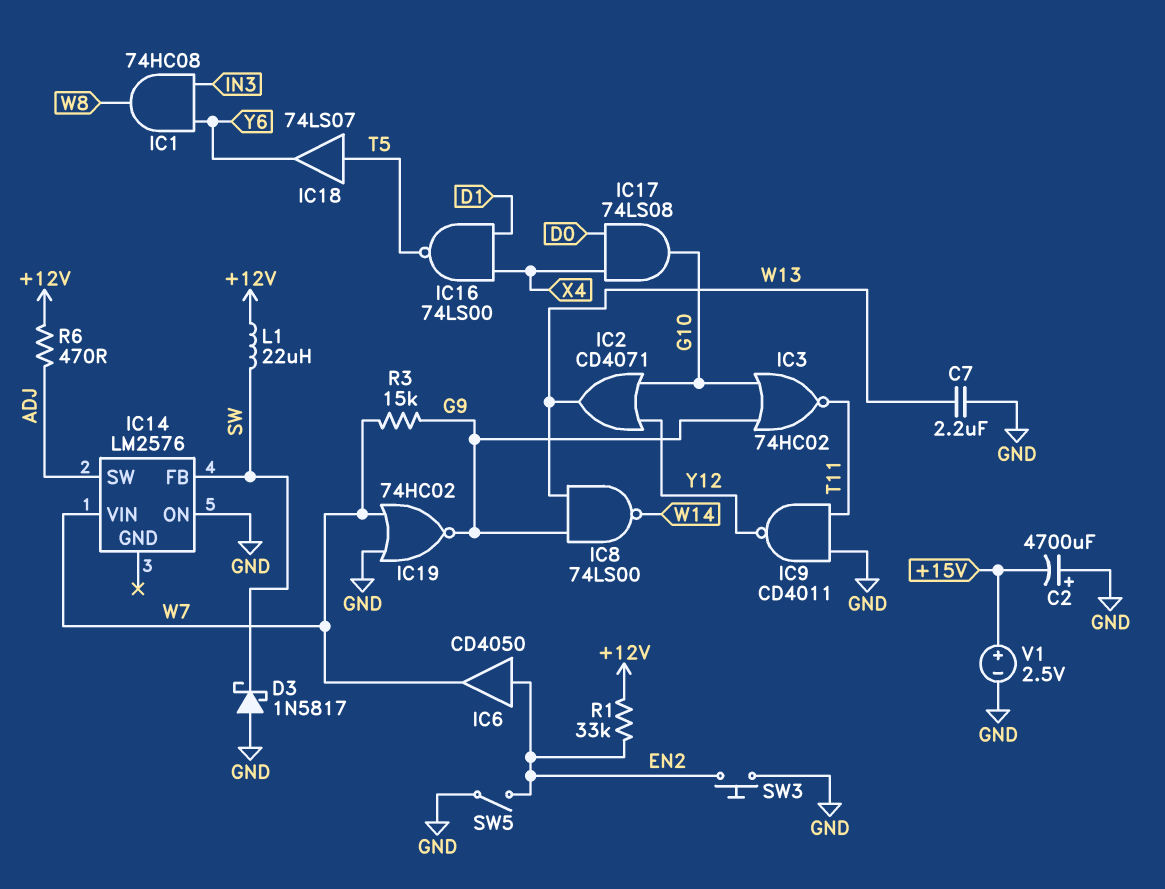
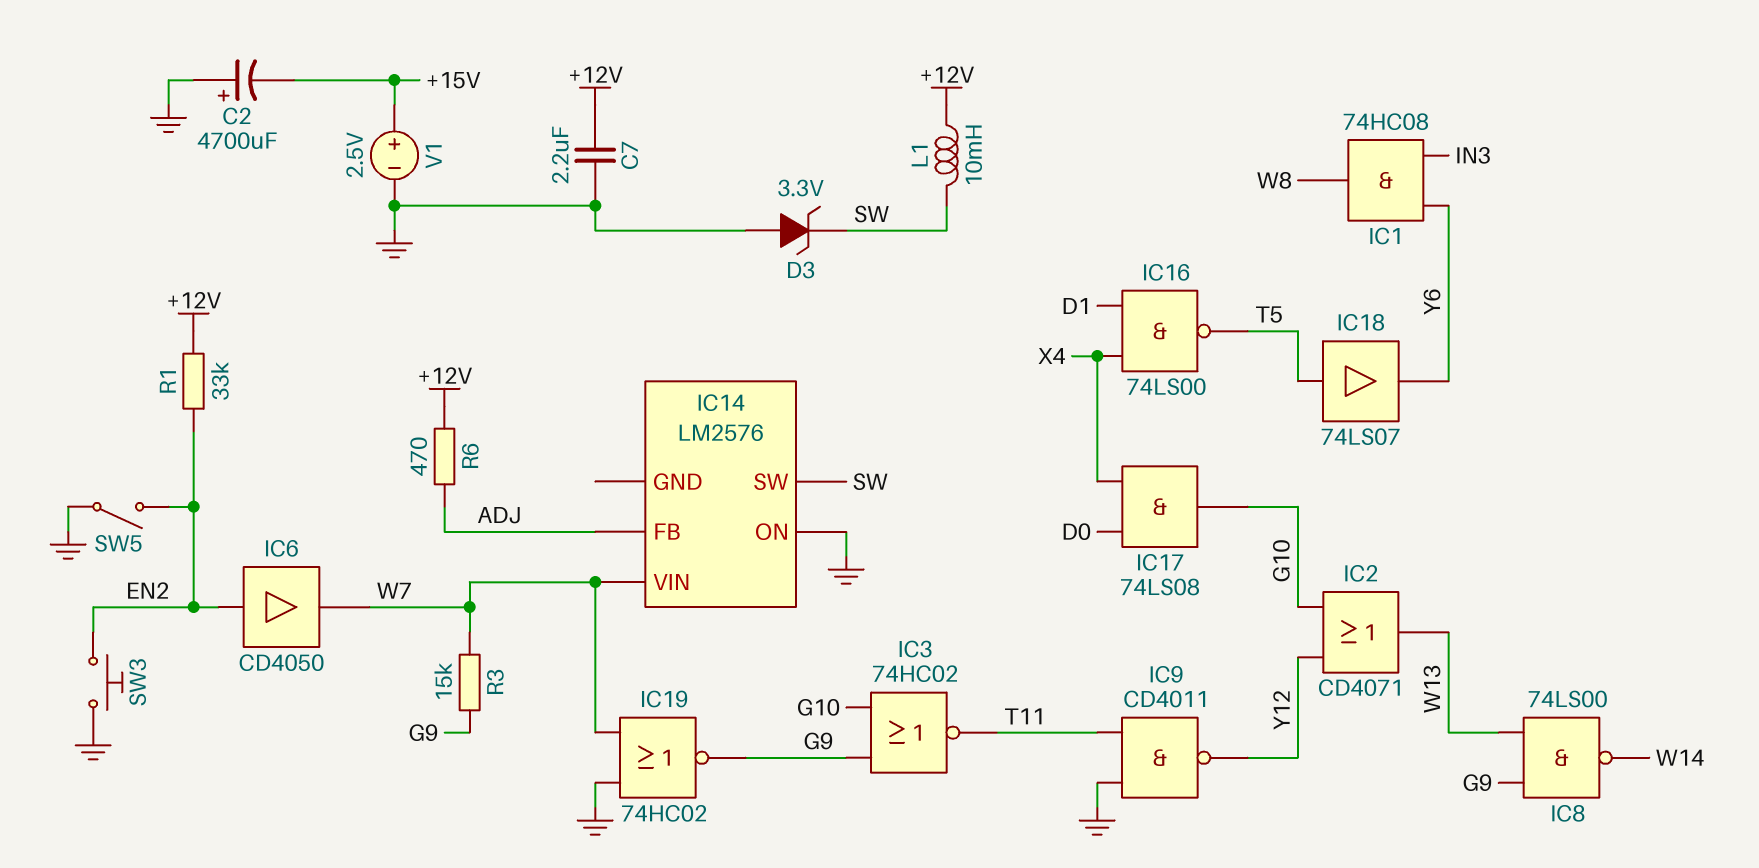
C7: 2.2uF (GND, W13) -> 2.2uF (+12V, GND)
D3: schottky 1N5817 (A GND, K SW) -> zener 3.3V (A GND, K SW)
IC14 pin FB: SW -> ADJ
IC14 pin SW: ADJ -> SW
L1: 22uH (+12V, SW) -> 10mH (+12V, SW)

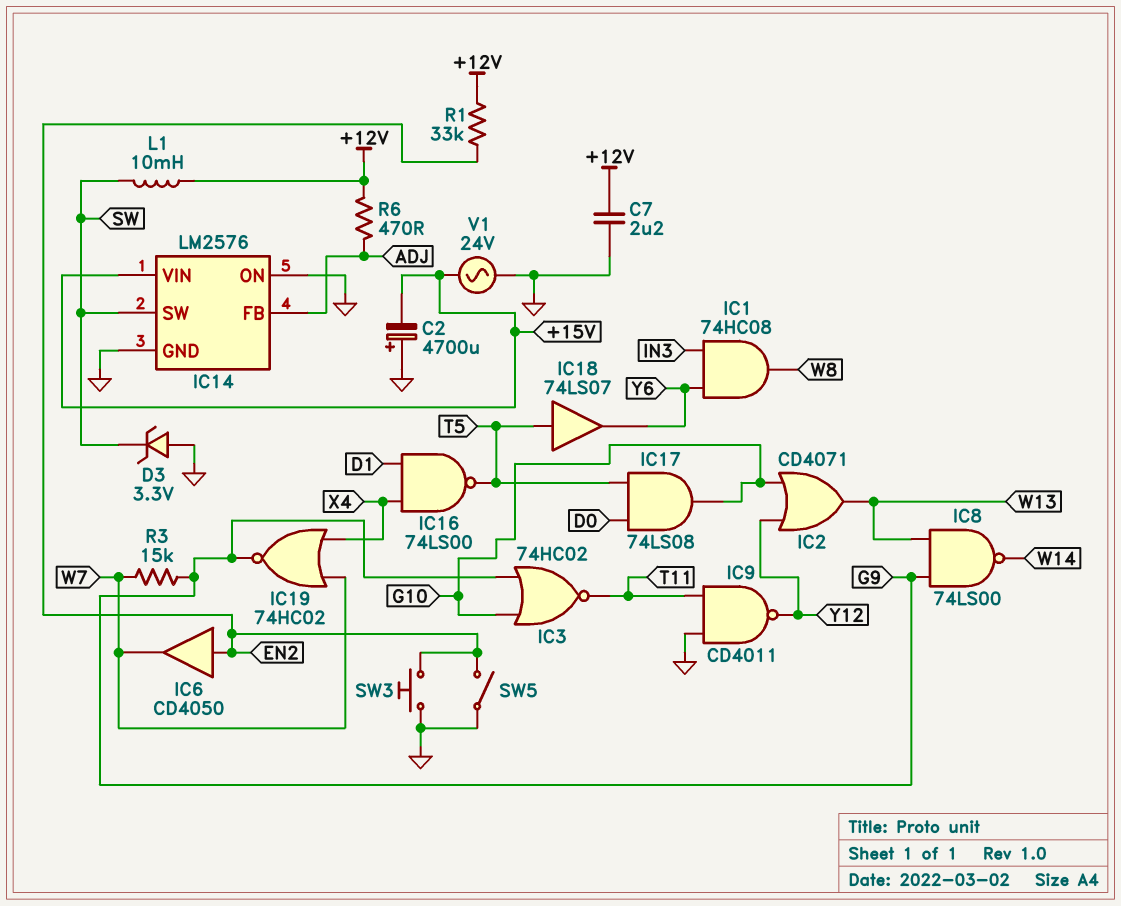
IC14 pin GND: none -> GND
IC14 pin VIN: W7 -> +15V
IC17: AND 74LS08 (in D0, in X4, out G10) -> AND 74LS08 (in D0, in T5, out G10)
IC19: NOR 74HC02 (in GND, in W7, out G9) -> NOR 74HC02 (in W7, in X4, out G9)
V1: 2.5V (plus +15V, minus GND) -> AC 24V (+15V, GND)

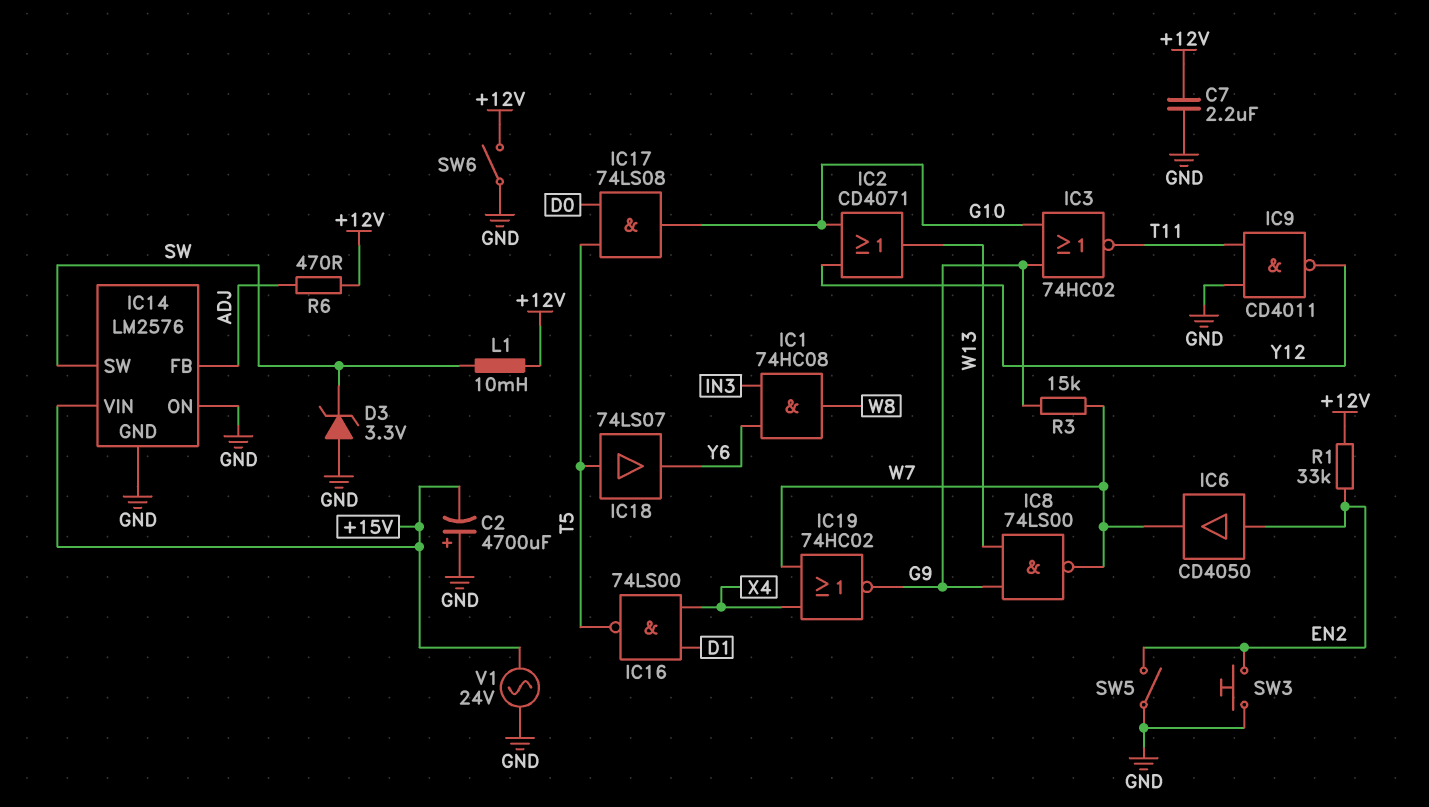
IC8: NAND 74LS00 (in G9, in W13, out W14) -> NAND 74LS00 (in G9, in W13, out W7)
SW6: none -> switch (+12V, GND)

